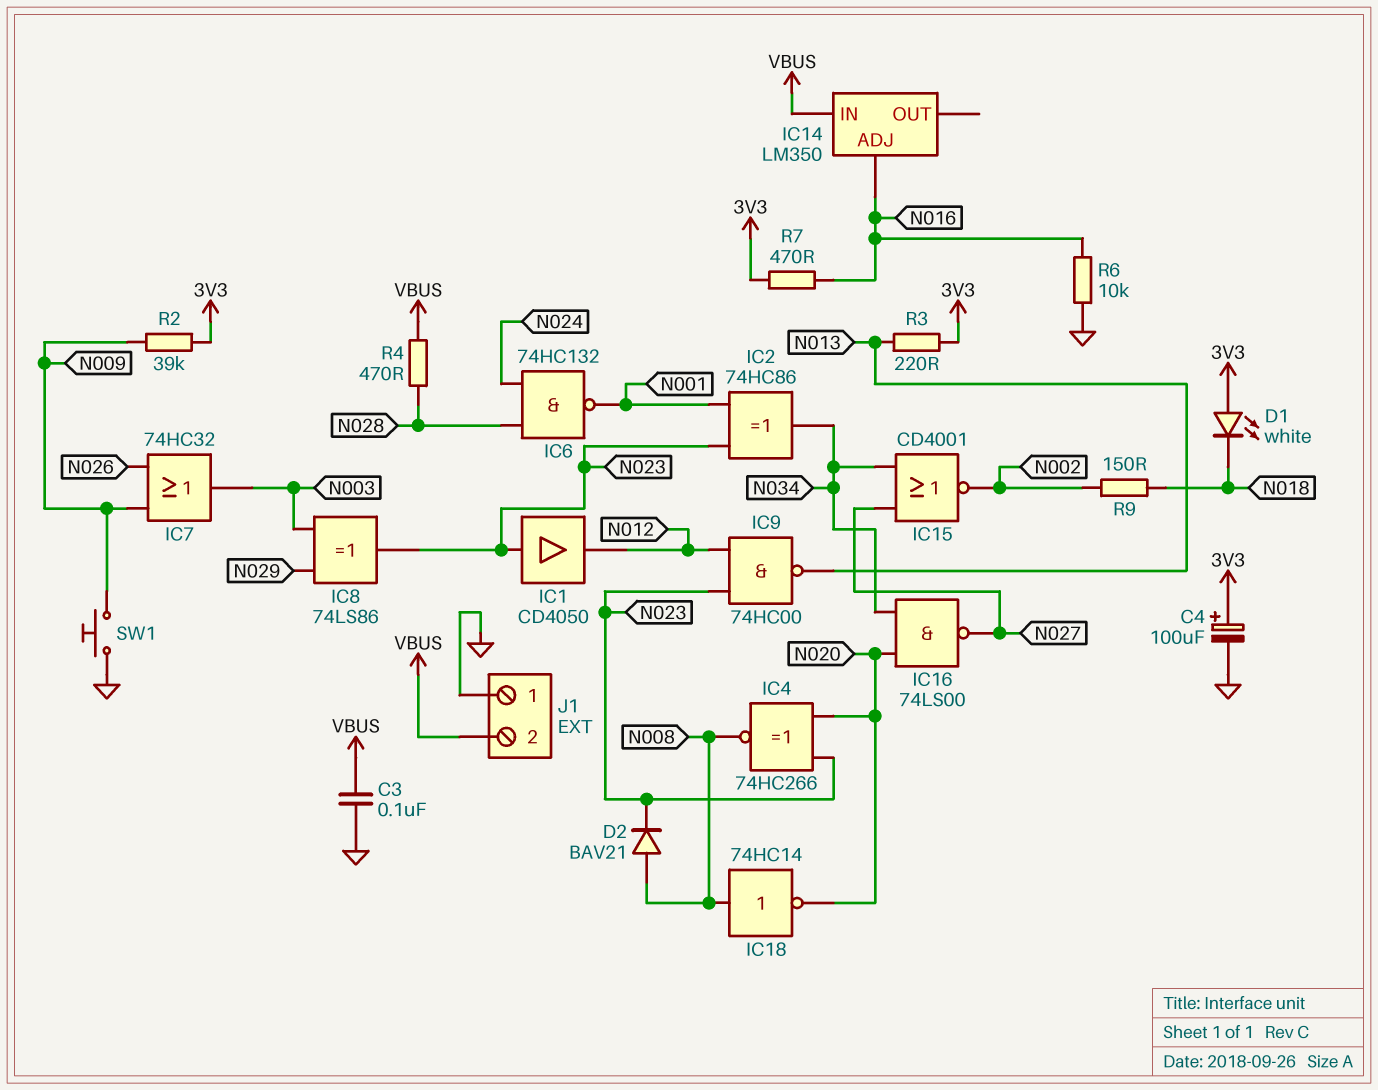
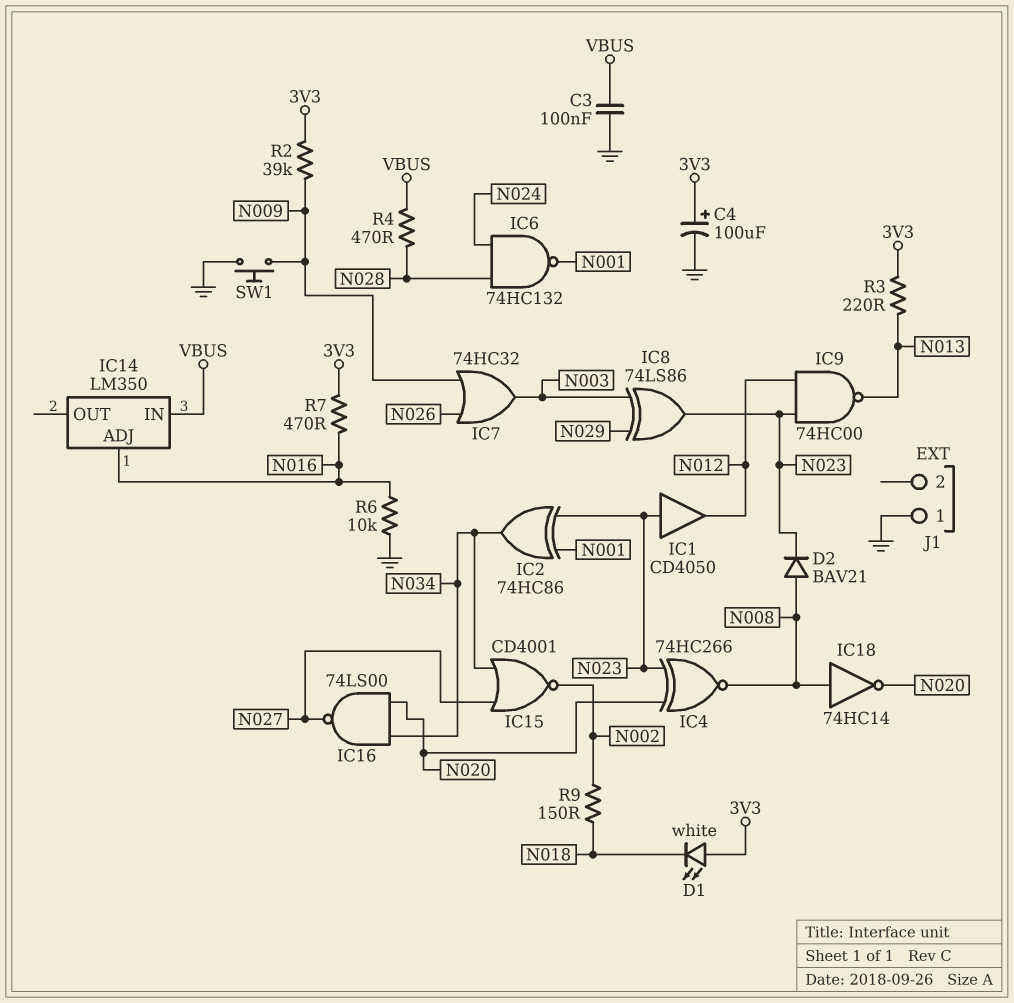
J1 pin 2: VBUS -> none

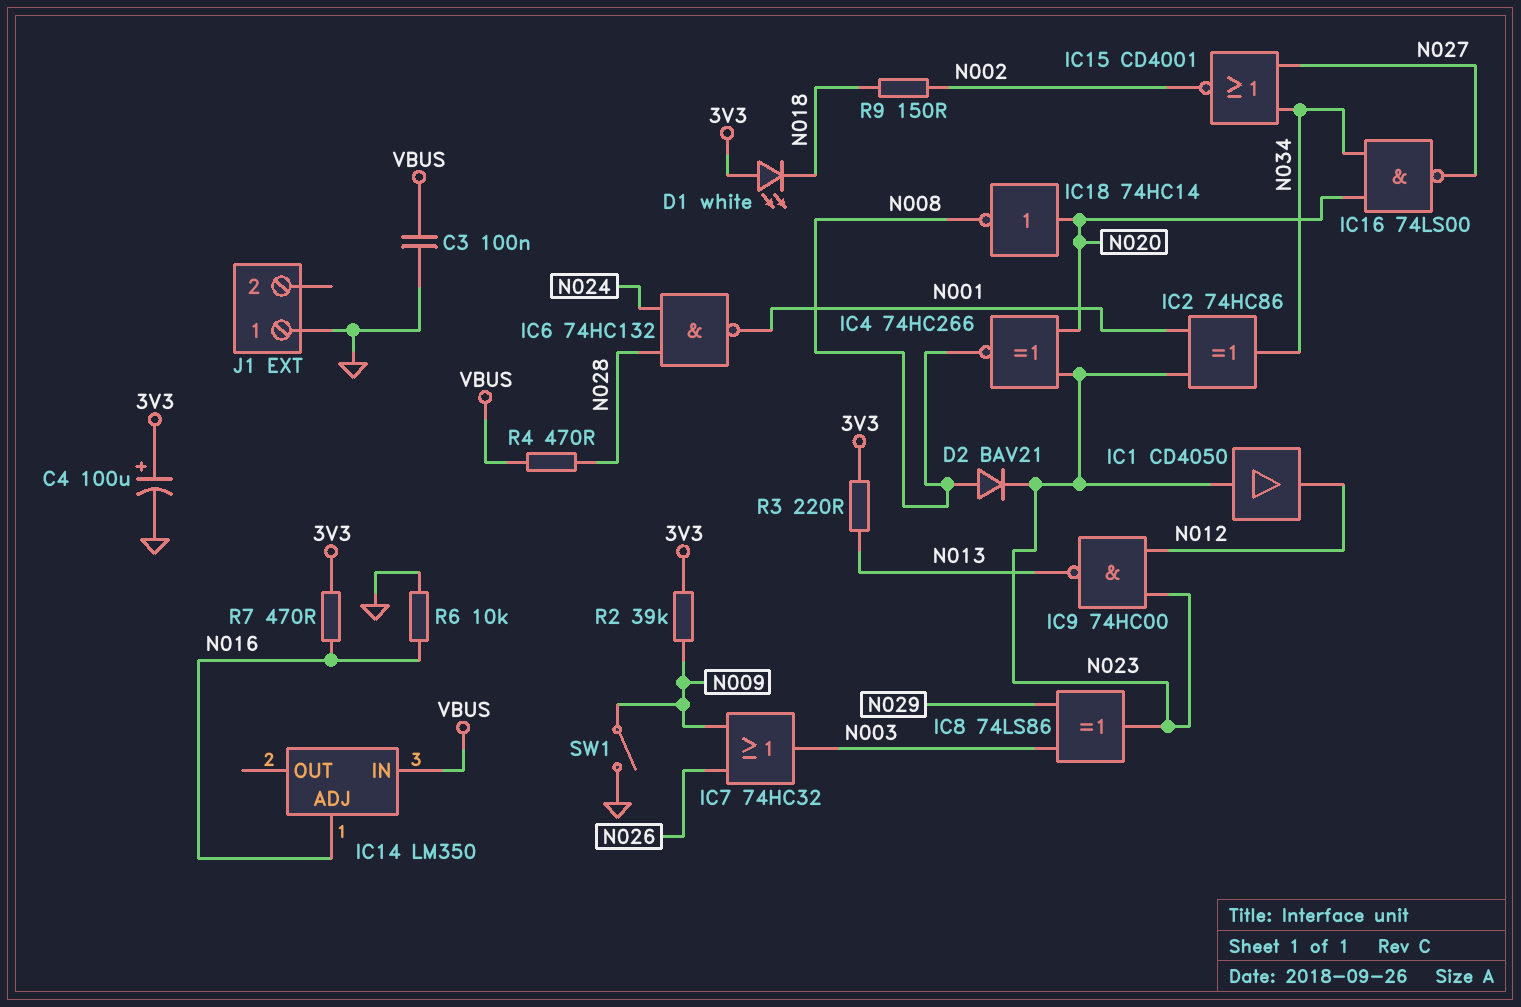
IC18: NOT 74HC14 (in N008, out N020) -> NOT 74HC14 (in N020, out N008)
SW1: button (GND, N009) -> switch (GND, N009)

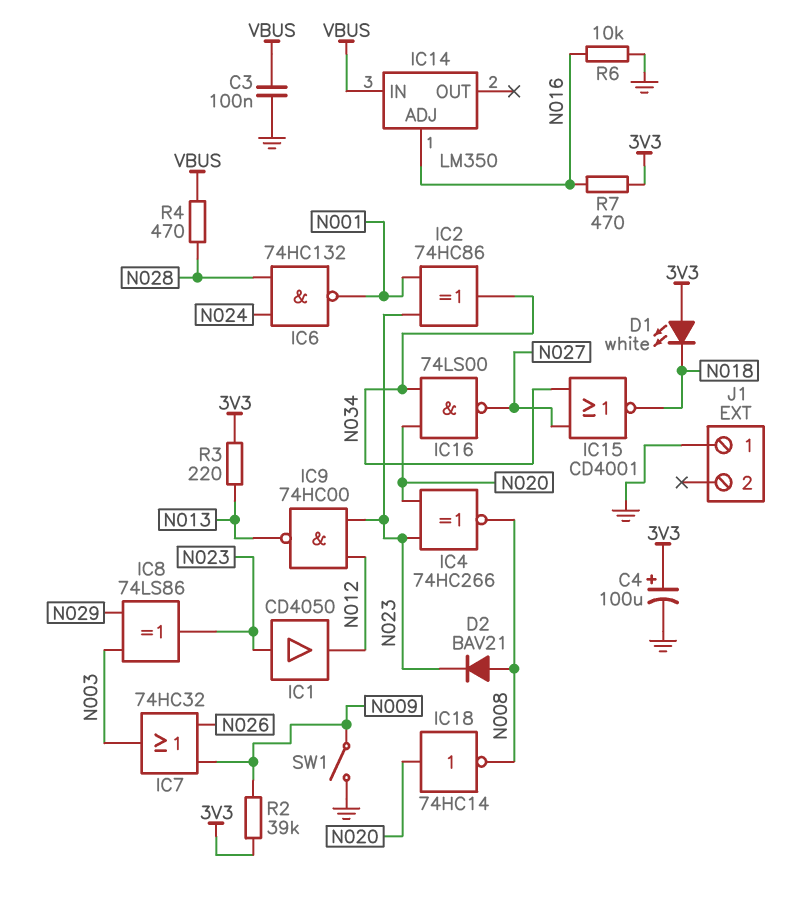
IC15: NOR CD4001 (in N027, in N034, out N002) -> NOR CD4001 (in N027, in N034, out N018)
R9: 150 (N002, N018) -> none

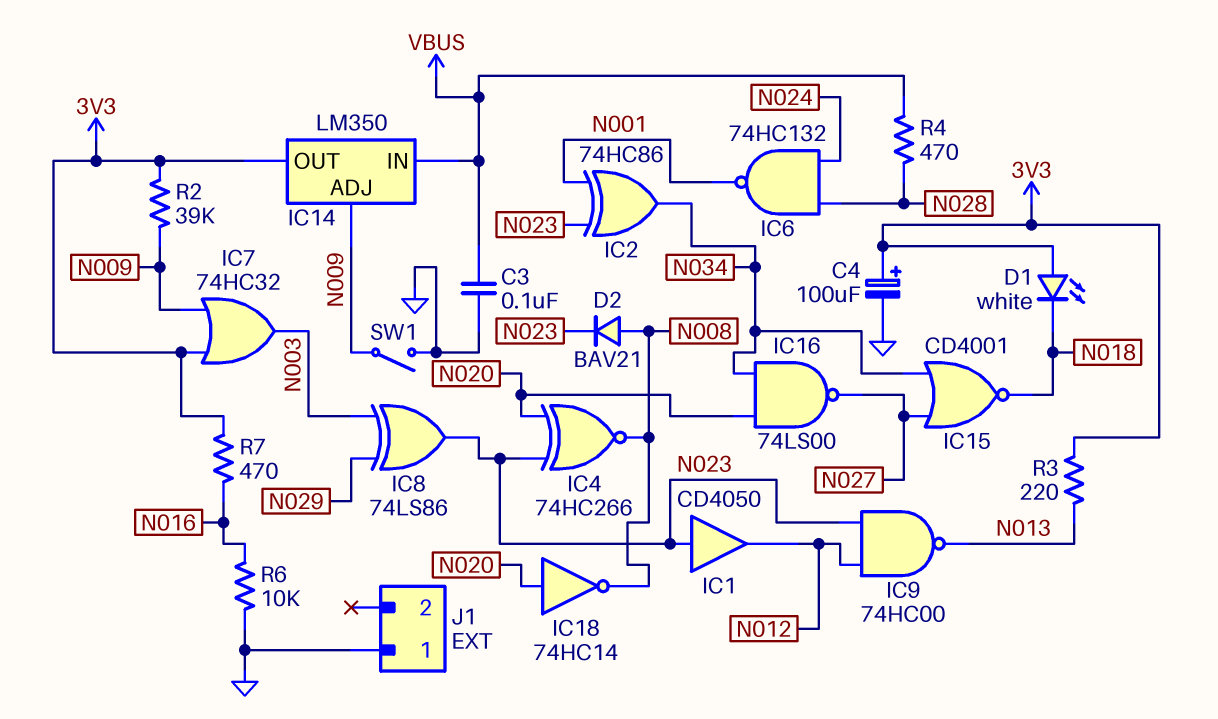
IC7: OR 74HC32 (in N009, in N026, out N003) -> OR 74HC32 (in 3V3, in N009, out N003)
IC14 pin ADJ: N016 -> N009
IC14 pin OUT: none -> 3V3

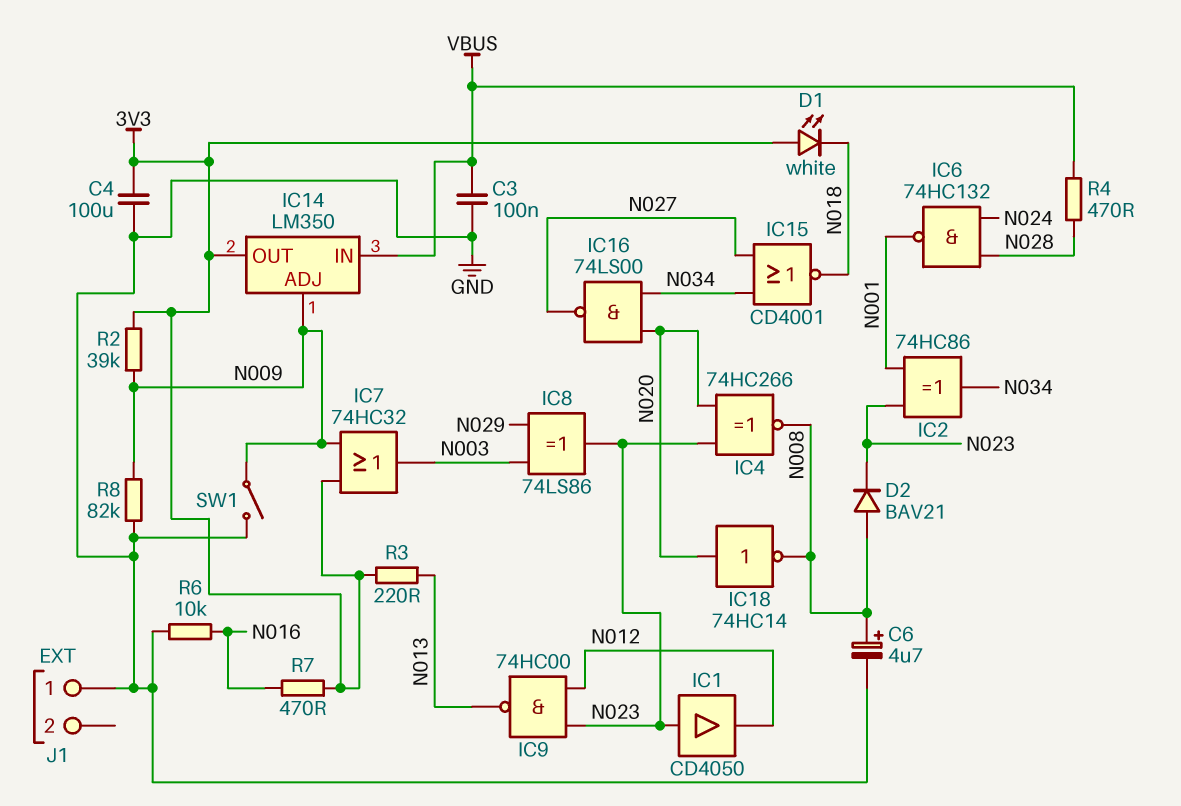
C4: 100uF (plus 3V3, minus GND) -> 100uF (3V3, GND)
C6: none -> 4.7uF (plus N008, minus GND)
R8: none -> 82k (GND, N009)

